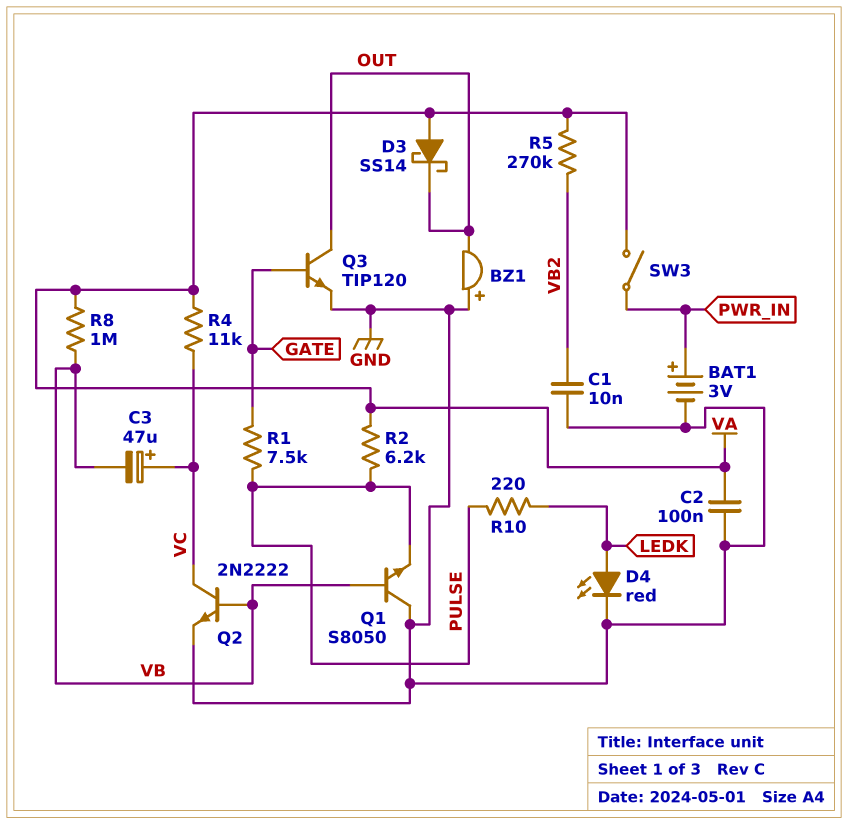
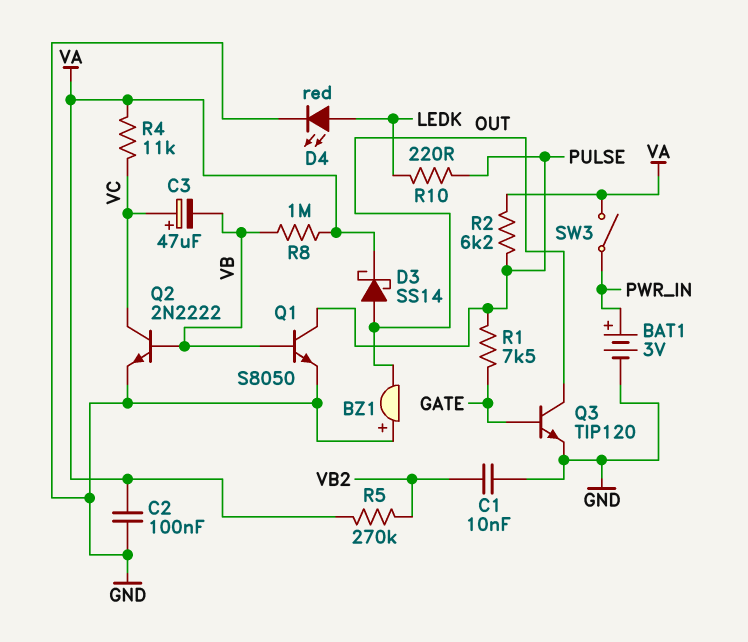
D3: schottky SS14 (A VA, K OUT) -> schottky SS14 (A OUT, K VA)
Q1: NPN S8050 (B VB, C GND, E PULSE) -> NPN S8050 (B VB, C PULSE, E GND)

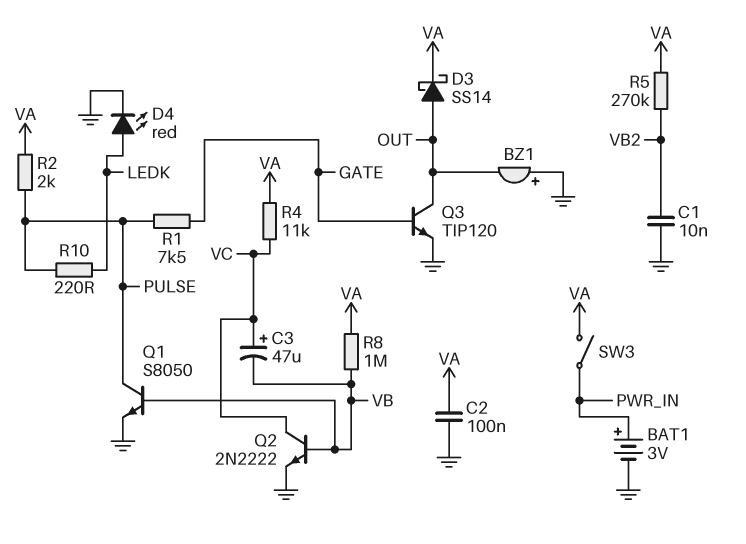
R2: 6.2k (PULSE, VA) -> 2k (PULSE, VA)

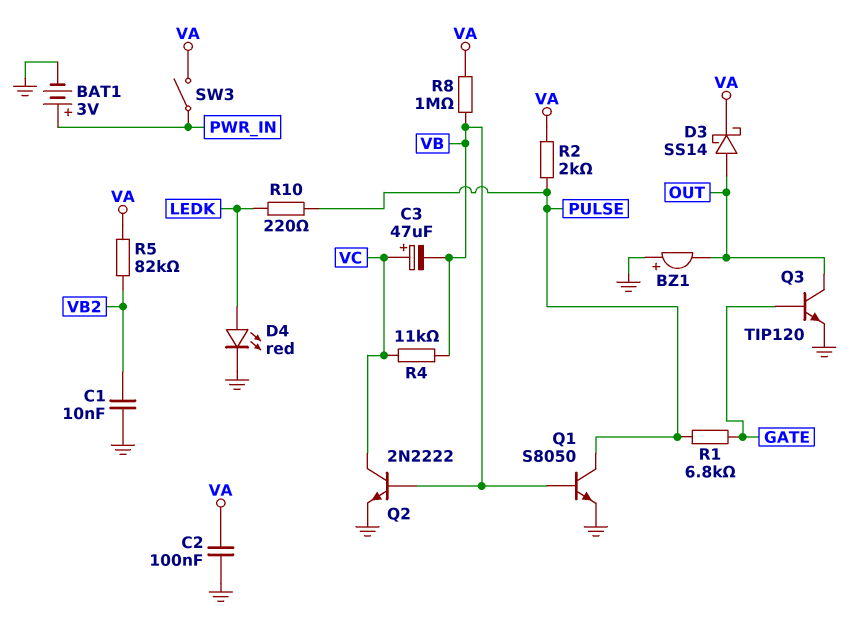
R1: 7.5k (GATE, PULSE) -> 6.8k (GATE, PULSE)
R4: 11k (VA, VC) -> 11k (VB, VC)
R5: 270k (VA, VB2) -> 82k (VA, VB2)

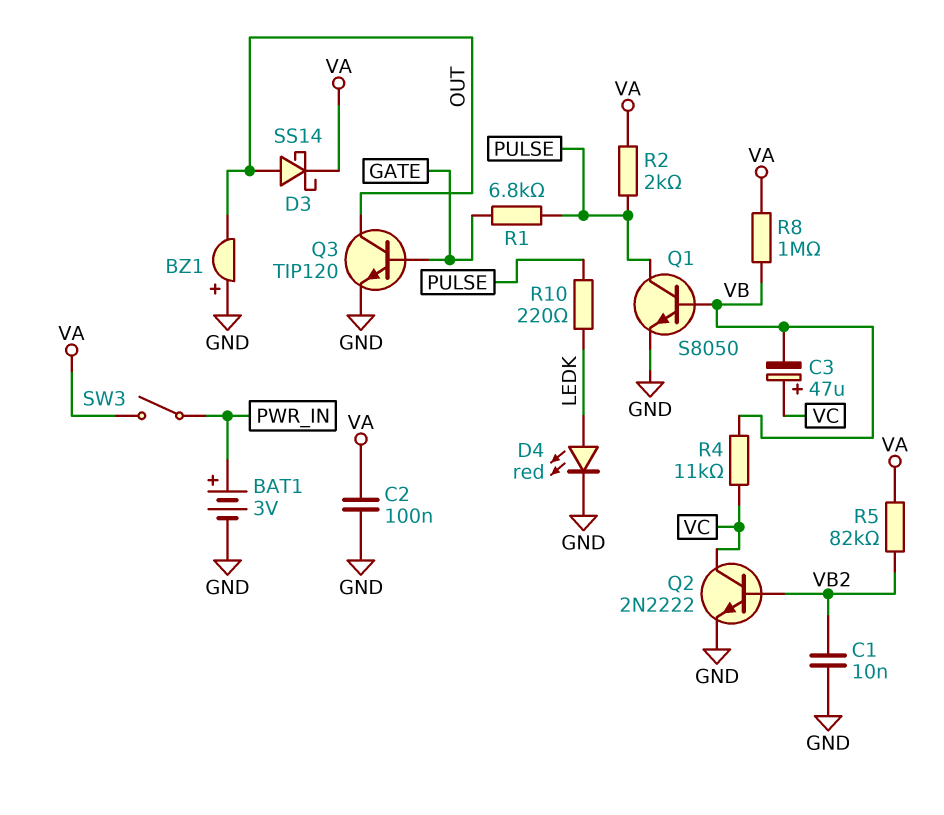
Q2: NPN 2N2222 (B VB, C VC, E GND) -> NPN 2N2222 (B VB2, C VC, E GND)

